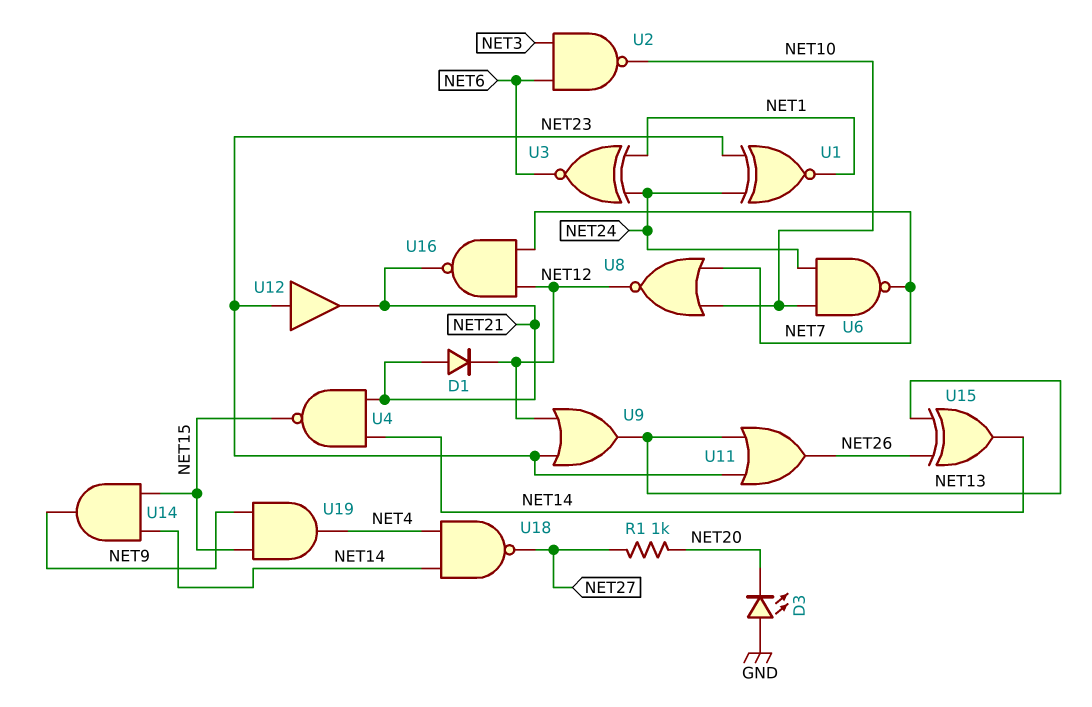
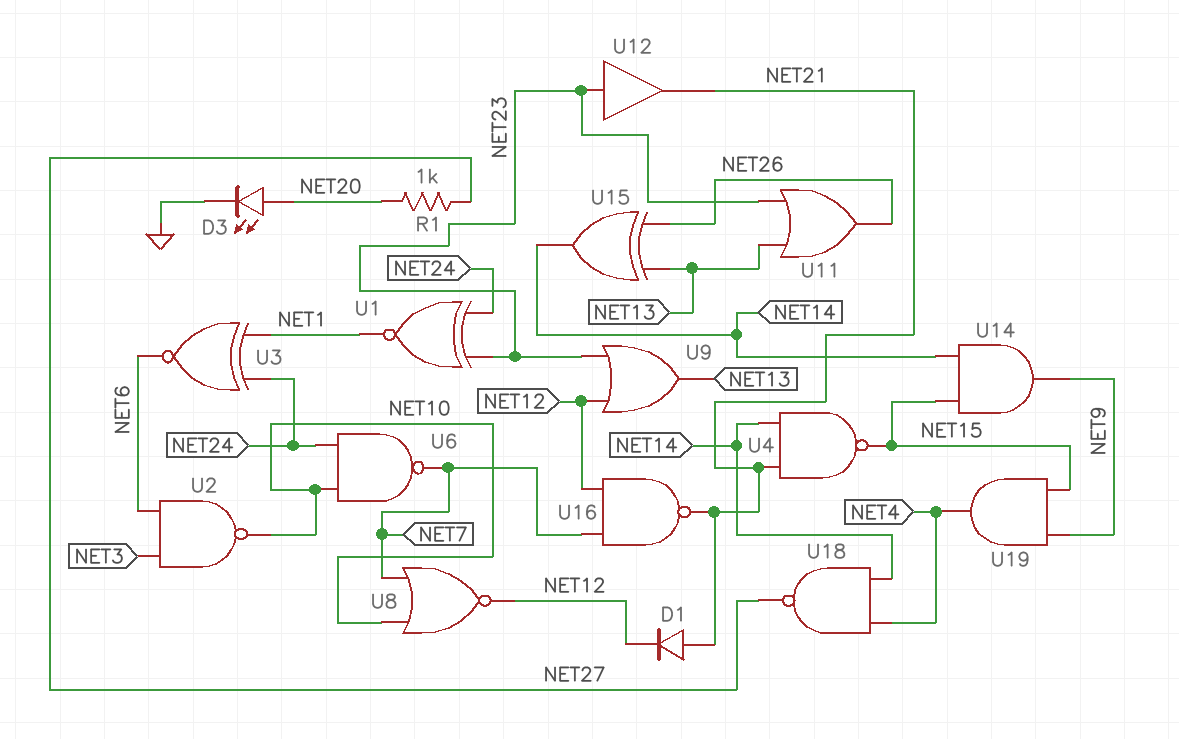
D3: LED (A GND, K NET20) -> LED (A NET20, K GND)

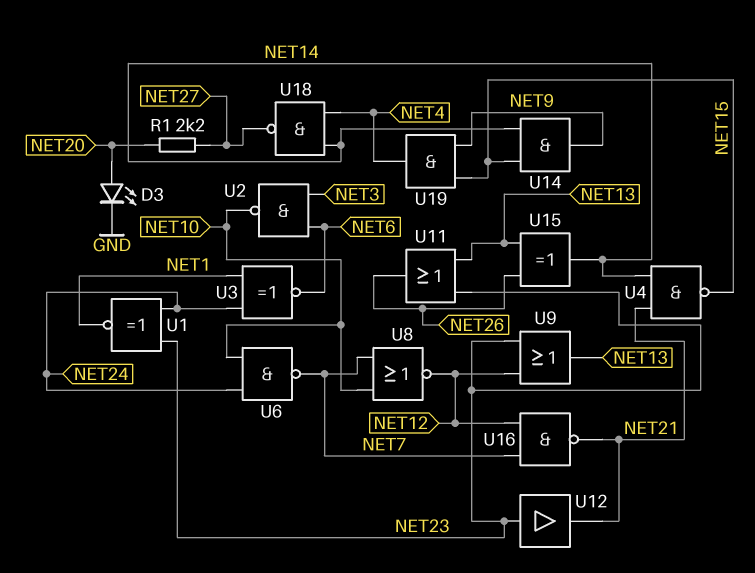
D1: diode (A NET21, K NET12) -> none
R1: 1k (NET20, NET27) -> 2.2k (NET20, NET27)

